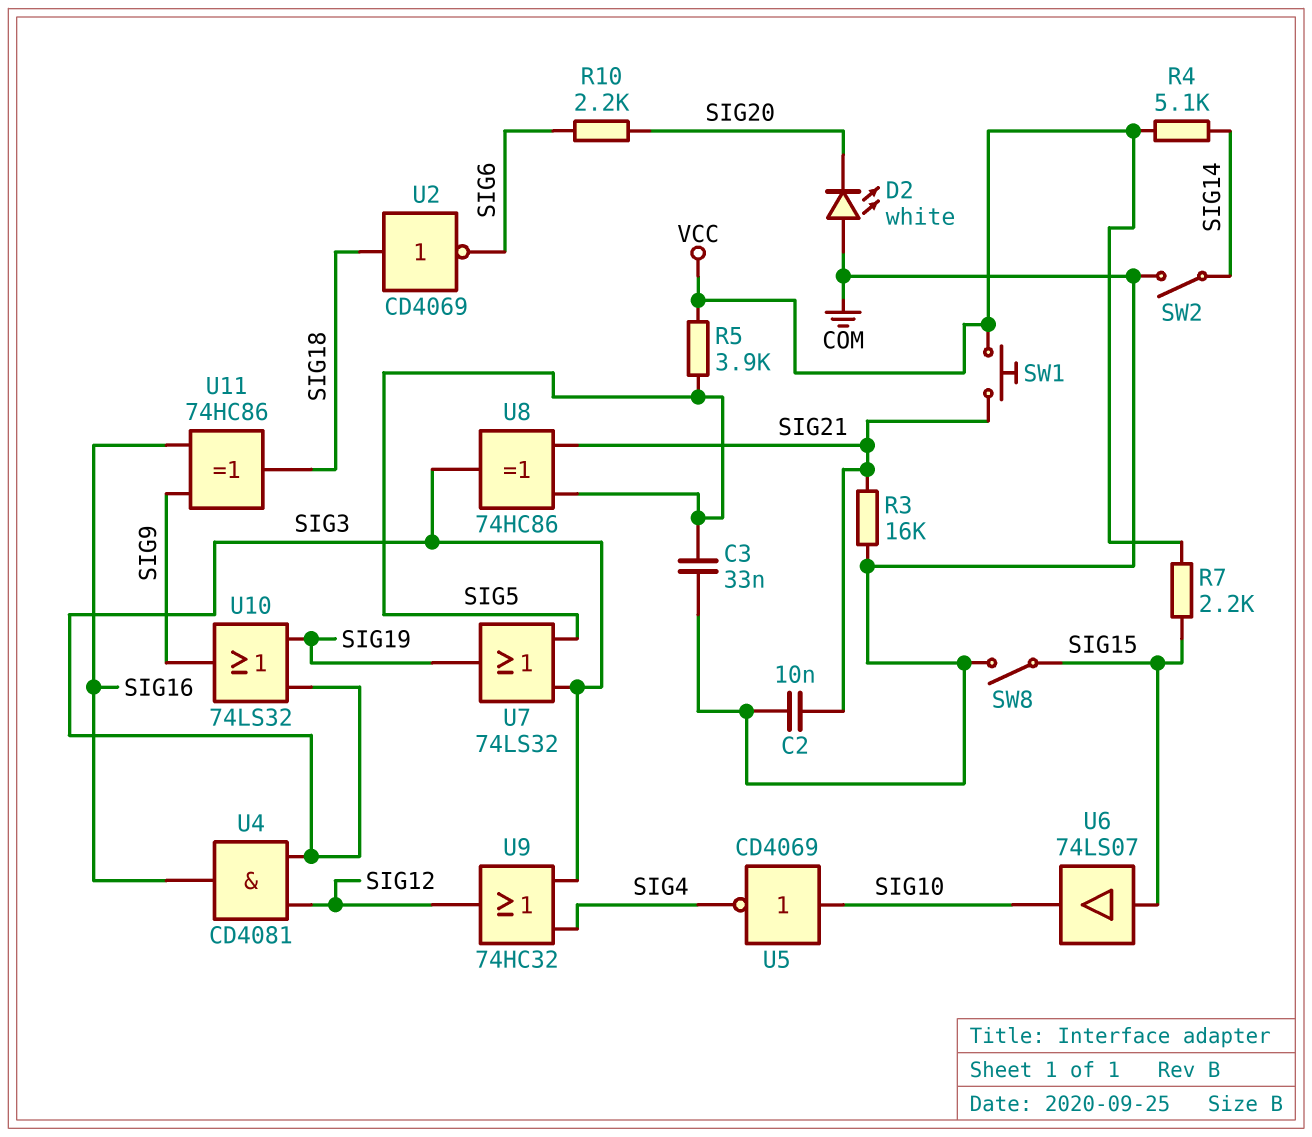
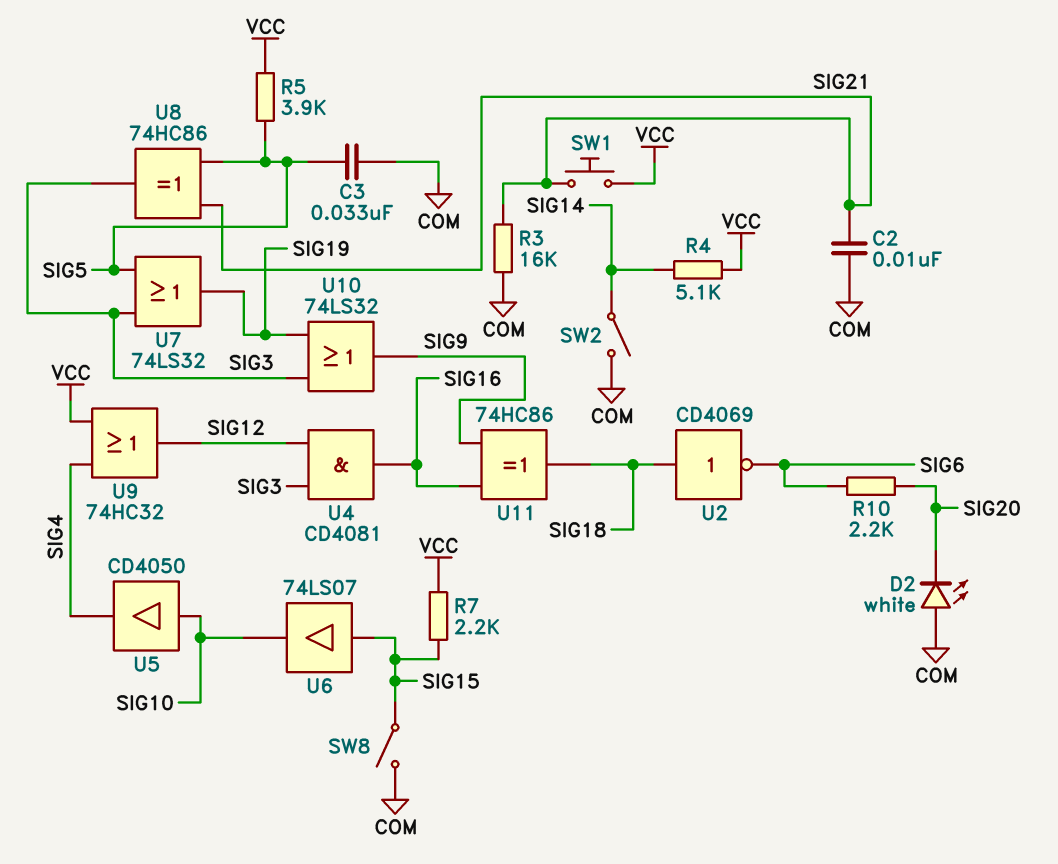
U5: NOT CD4069 (in SIG10, out SIG4) -> buffer CD4050 (in SIG10, out SIG4)
U9: OR 74HC32 (in SIG3, in SIG4, out SIG12) -> OR 74HC32 (in SIG4, in VCC, out SIG12)

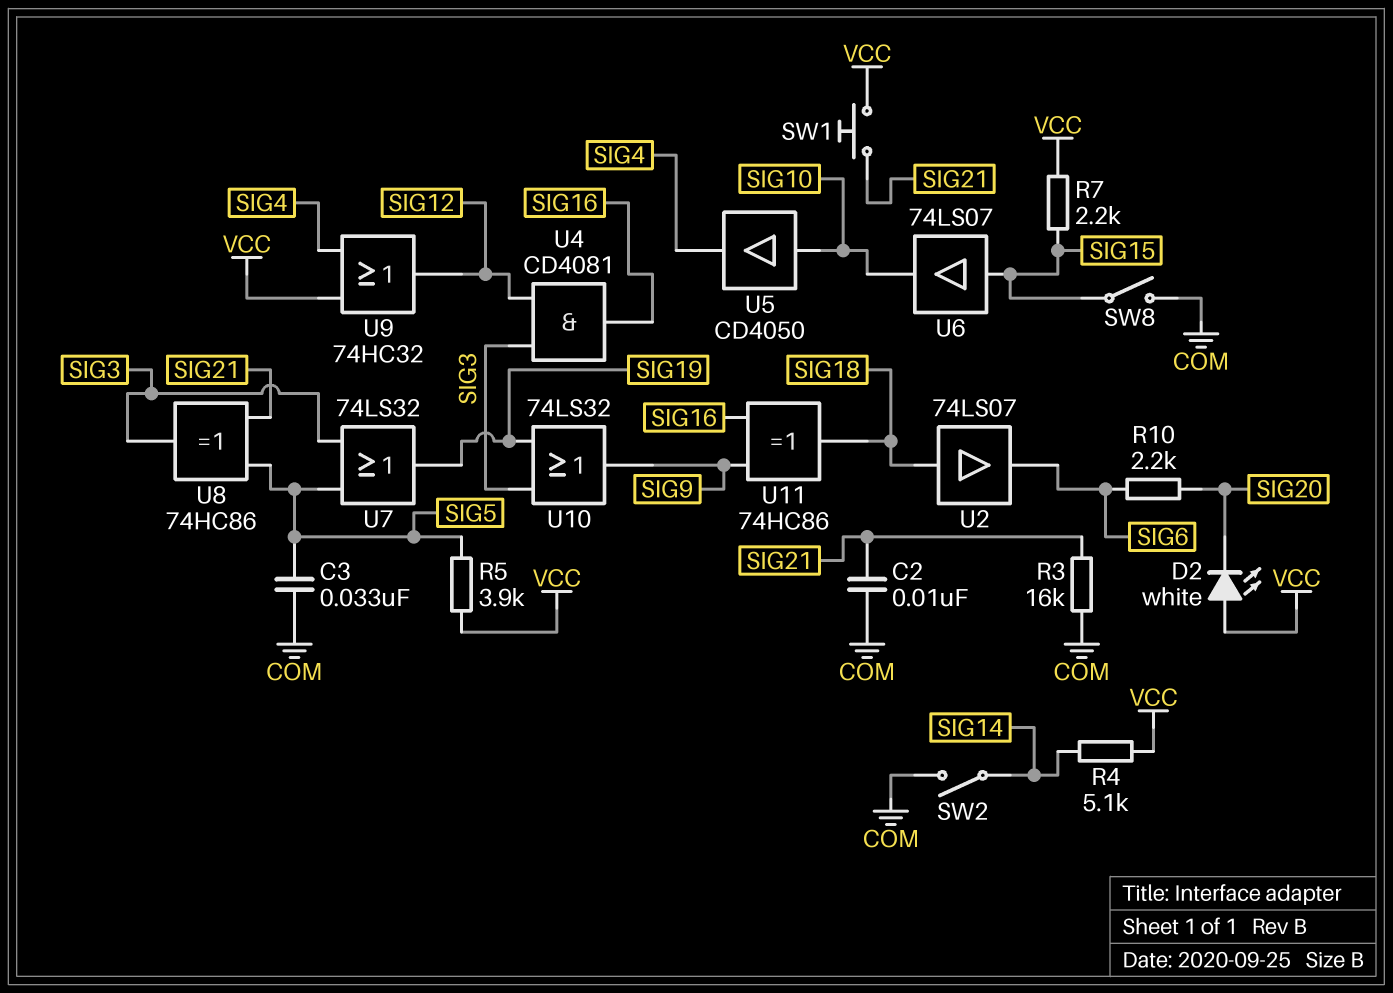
D2: LED white (A COM, K SIG20) -> LED white (A VCC, K SIG20)
U2: NOT CD4069 (in SIG18, out SIG6) -> buffer 74LS07 (in SIG18, out SIG6)

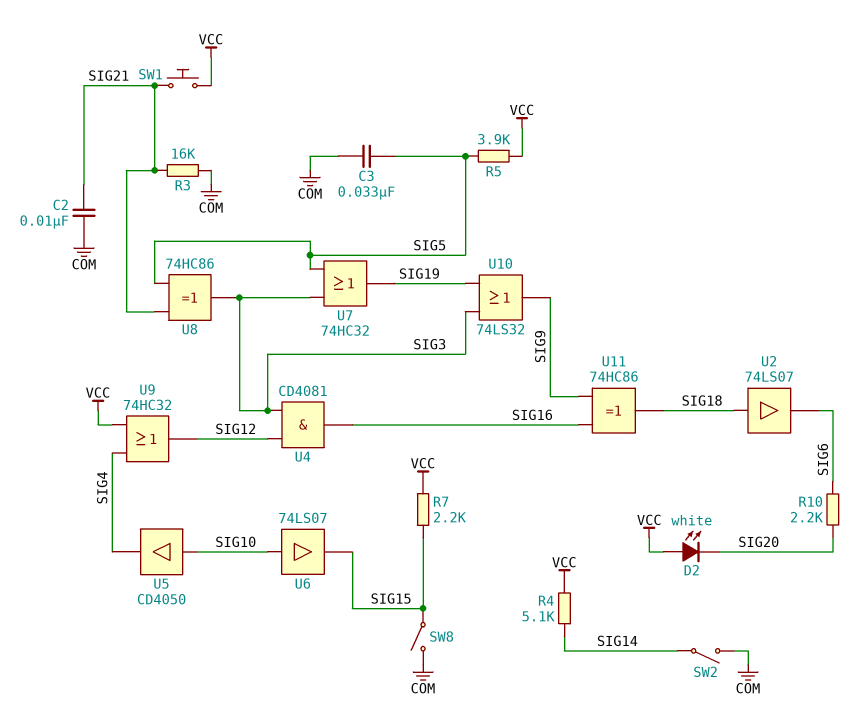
U6: buffer 74LS07 (in SIG15, out SIG10) -> buffer 74LS07 (in SIG10, out SIG15)
U7: OR 74LS32 (in SIG3, in SIG5, out SIG19) -> OR 74HC32 (in SIG3, in SIG5, out SIG19)

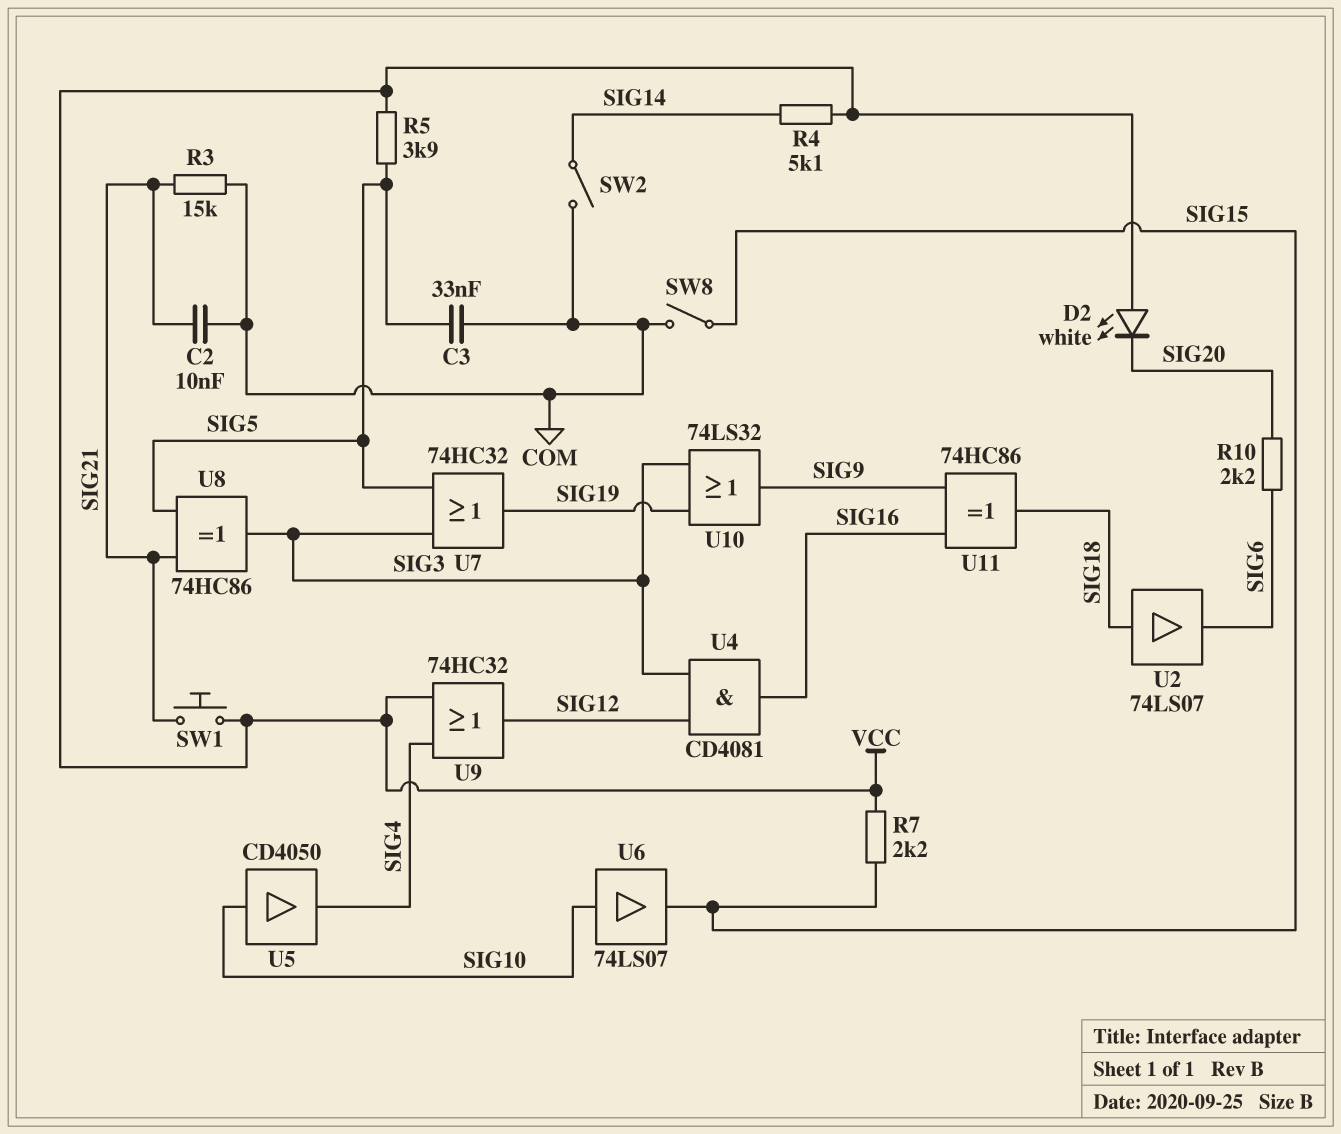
R3: 16k (COM, SIG21) -> 15k (COM, SIG21)

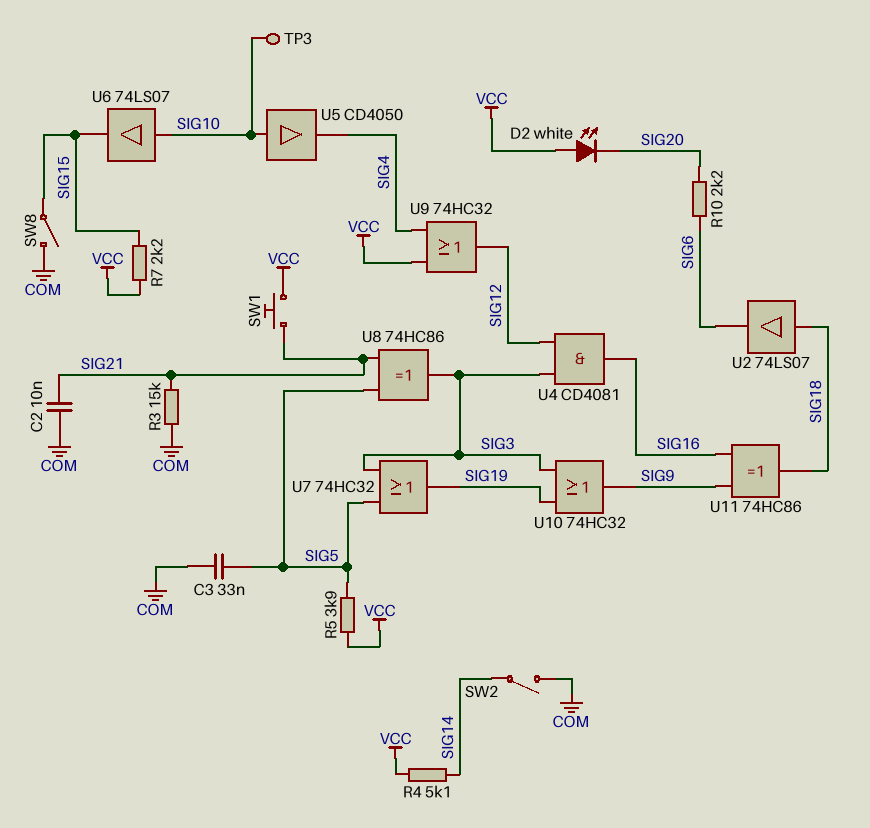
TP3: none -> test point (SIG10)
U10: OR 74LS32 (in SIG3, in SIG19, out SIG9) -> OR 74HC32 (in SIG3, in SIG19, out SIG9)

